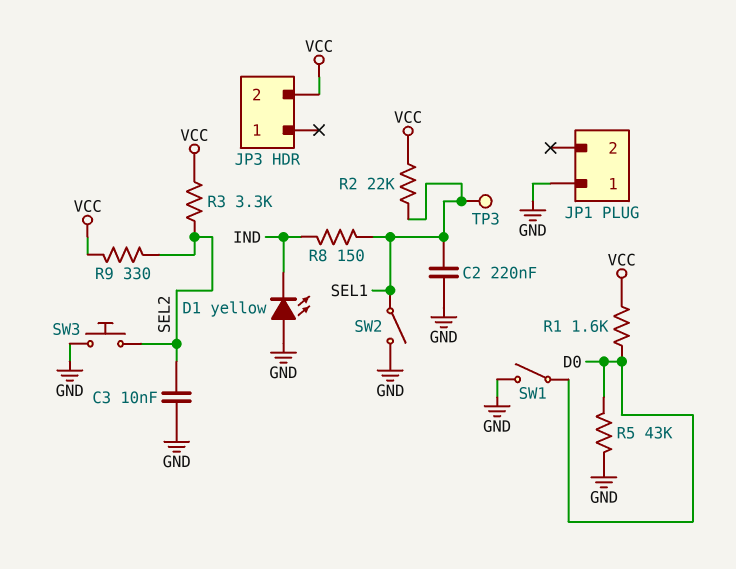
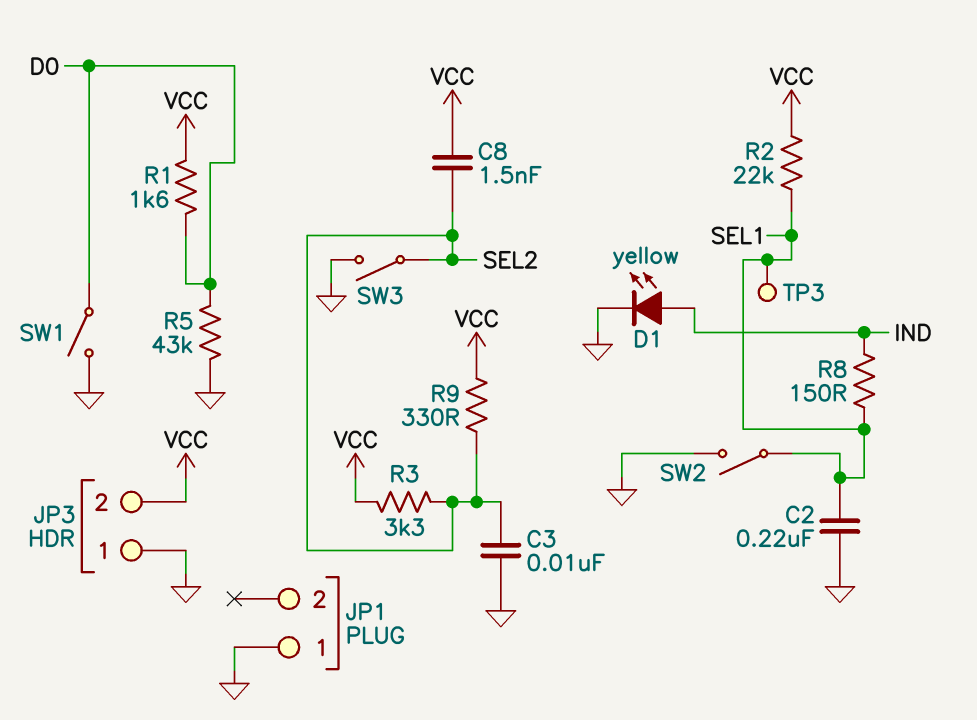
C8: none -> 1.5nF (SEL2, VCC)
D1: LED yellow (A GND, K IND) -> LED yellow (A IND, K GND)
JP3 pin 1: none -> GND
SW3: button (GND, SEL2) -> switch (GND, SEL2)

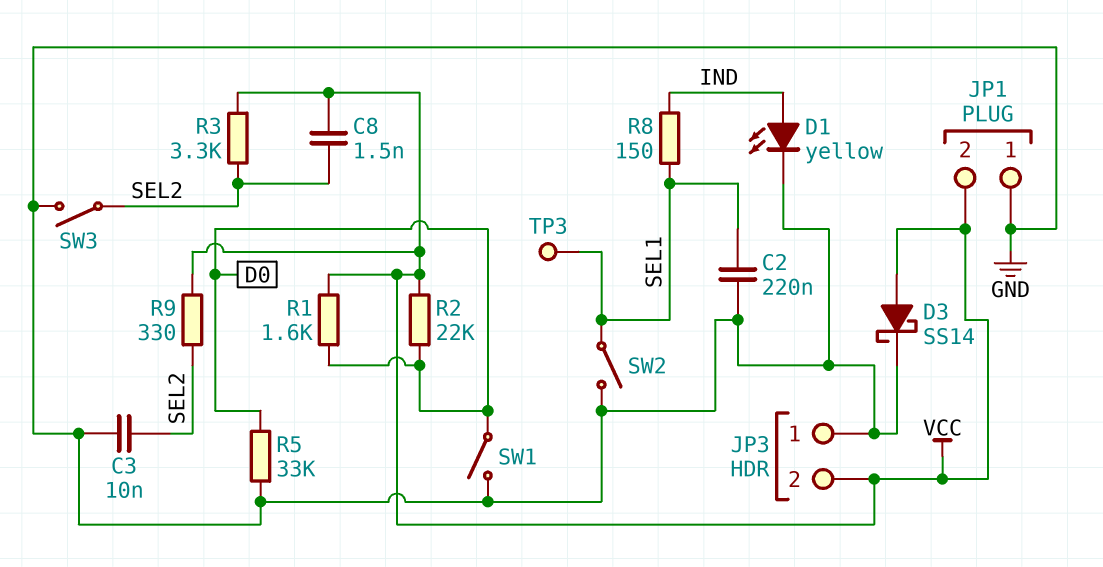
D3: none -> schottky SS14 (A VCC, K GND)
JP1 pin 2: none -> VCC
R2: 22k (SEL1, VCC) -> 22k (D0, VCC)
R5: 43k (D0, GND) -> 33k (D0, GND)

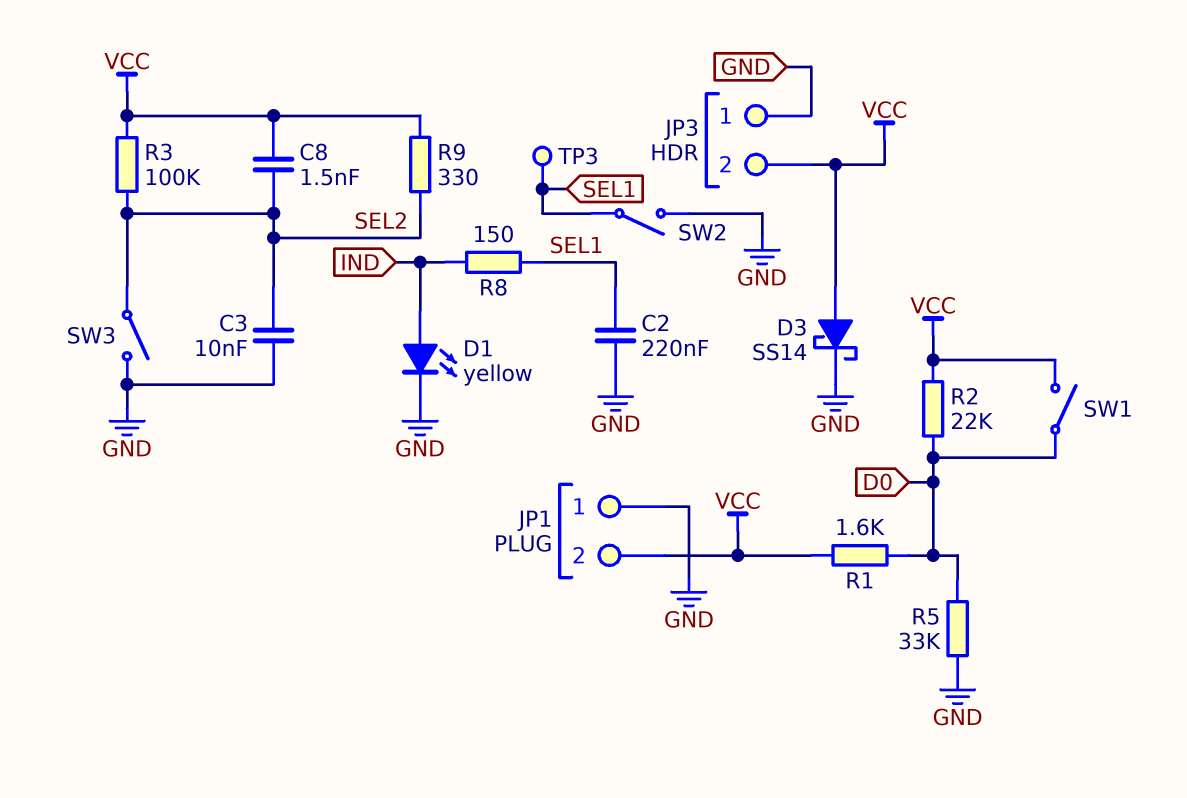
R3: 3.3k (SEL2, VCC) -> 100k (SEL2, VCC)
SW1: switch (D0, GND) -> switch (D0, VCC)

